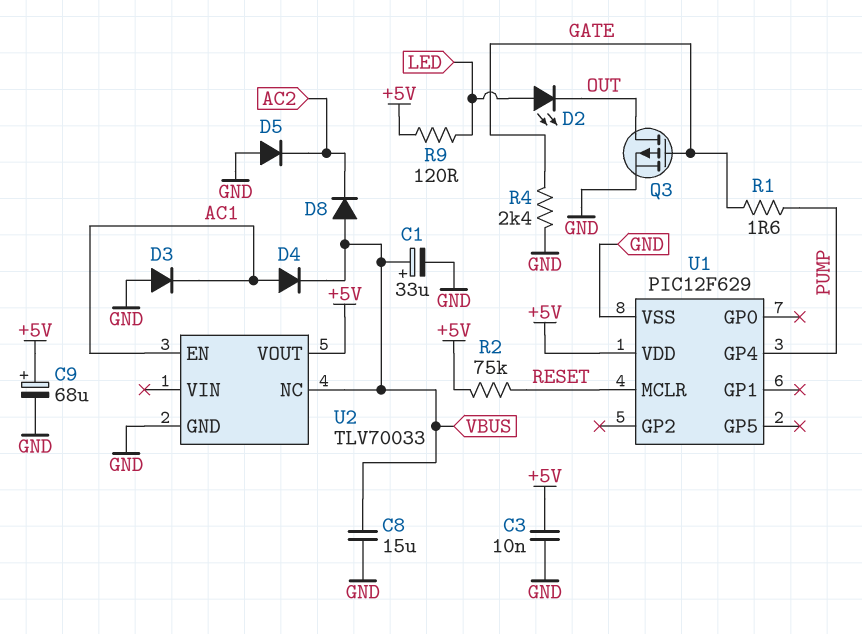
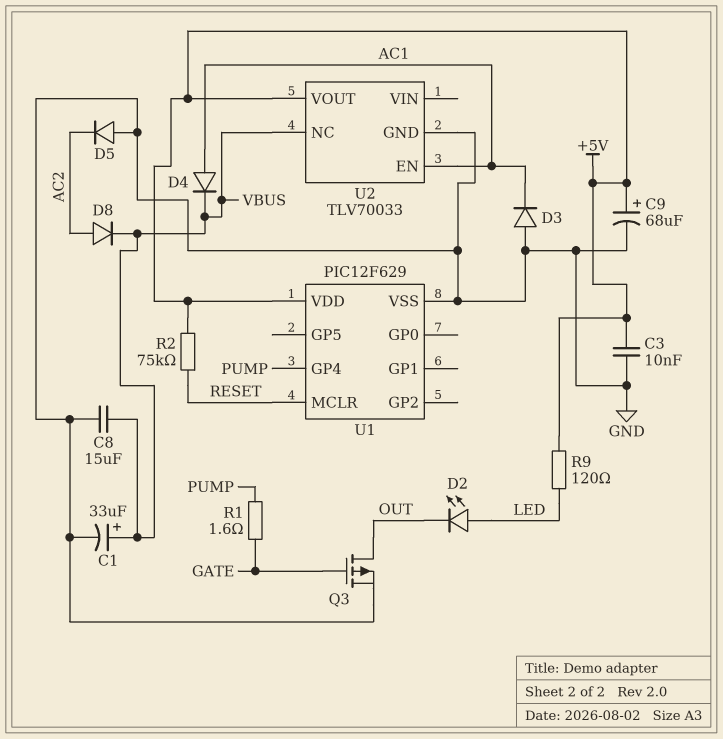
D8: diode (A VBUS, K AC2) -> diode (A AC2, K VBUS)
R4: 2.4k (GATE, GND) -> none

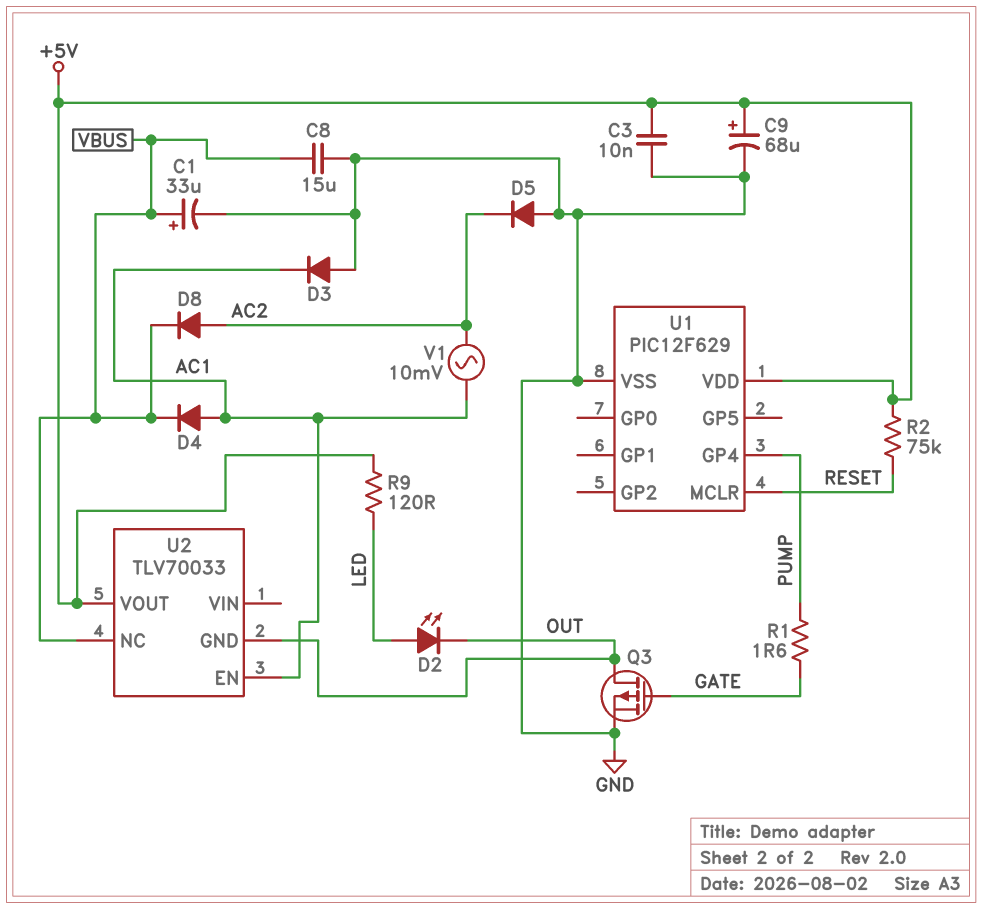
U2 pin GND: GND -> OUT
V1: none -> AC 10mV (AC1, AC2)

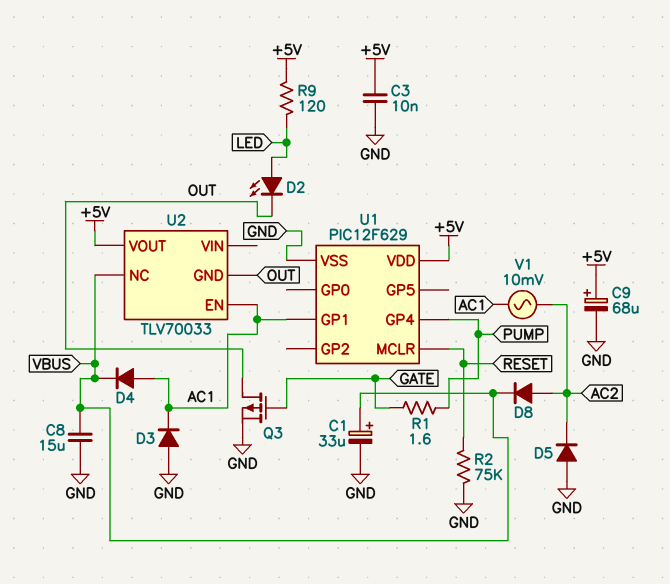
R2: 75k (+5V, RESET) -> 75k (GND, RESET)
U1 pin GP1: none -> AC1

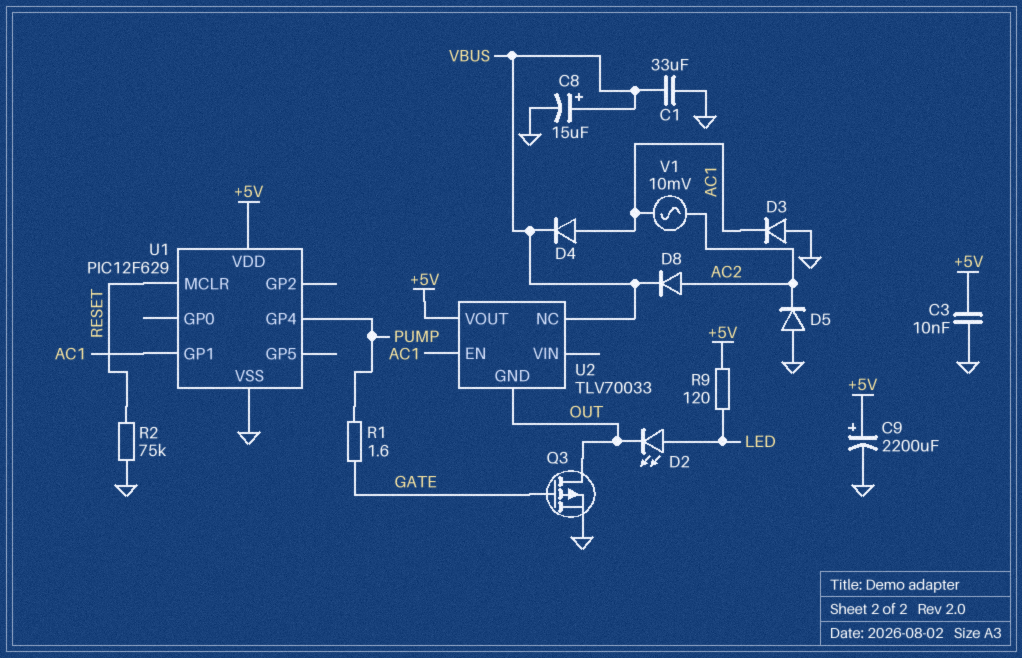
C1: 33uF (plus VBUS, minus GND) -> 33uF (GND, VBUS)
C8: 15uF (GND, VBUS) -> 15uF (plus VBUS, minus GND)
C9: 68uF (plus +5V, minus GND) -> 2200uF (plus +5V, minus GND)

